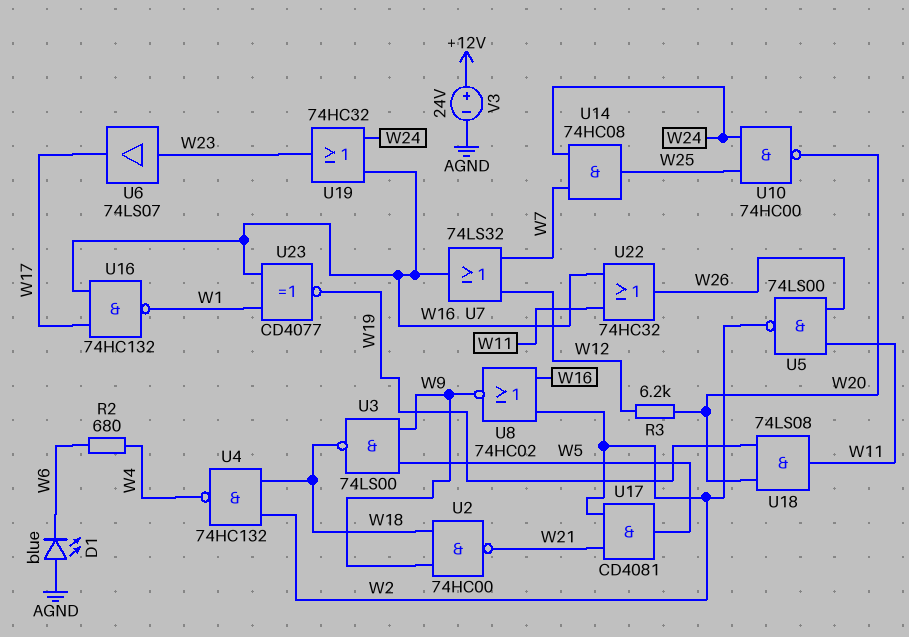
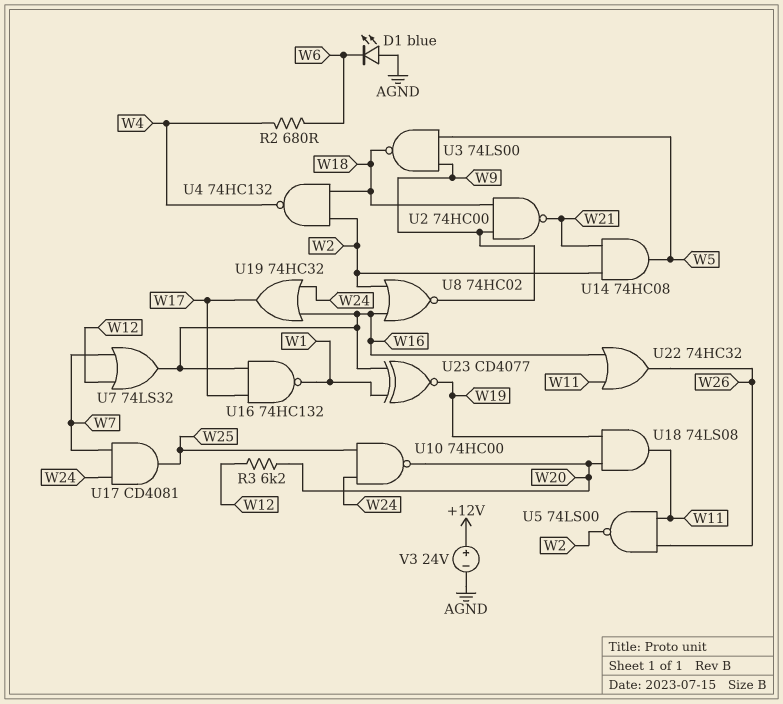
U6: buffer 74LS07 (in W23, out W17) -> none
U14: AND 74HC08 (in W7, in W24, out W25) -> AND 74HC08 (in W2, in W21, out W5)
U17: AND CD4081 (in W2, in W21, out W5) -> AND CD4081 (in W7, in W24, out W25)
U19: OR 74HC32 (in W16, in W24, out W23) -> OR 74HC32 (in W16, in W24, out W17)

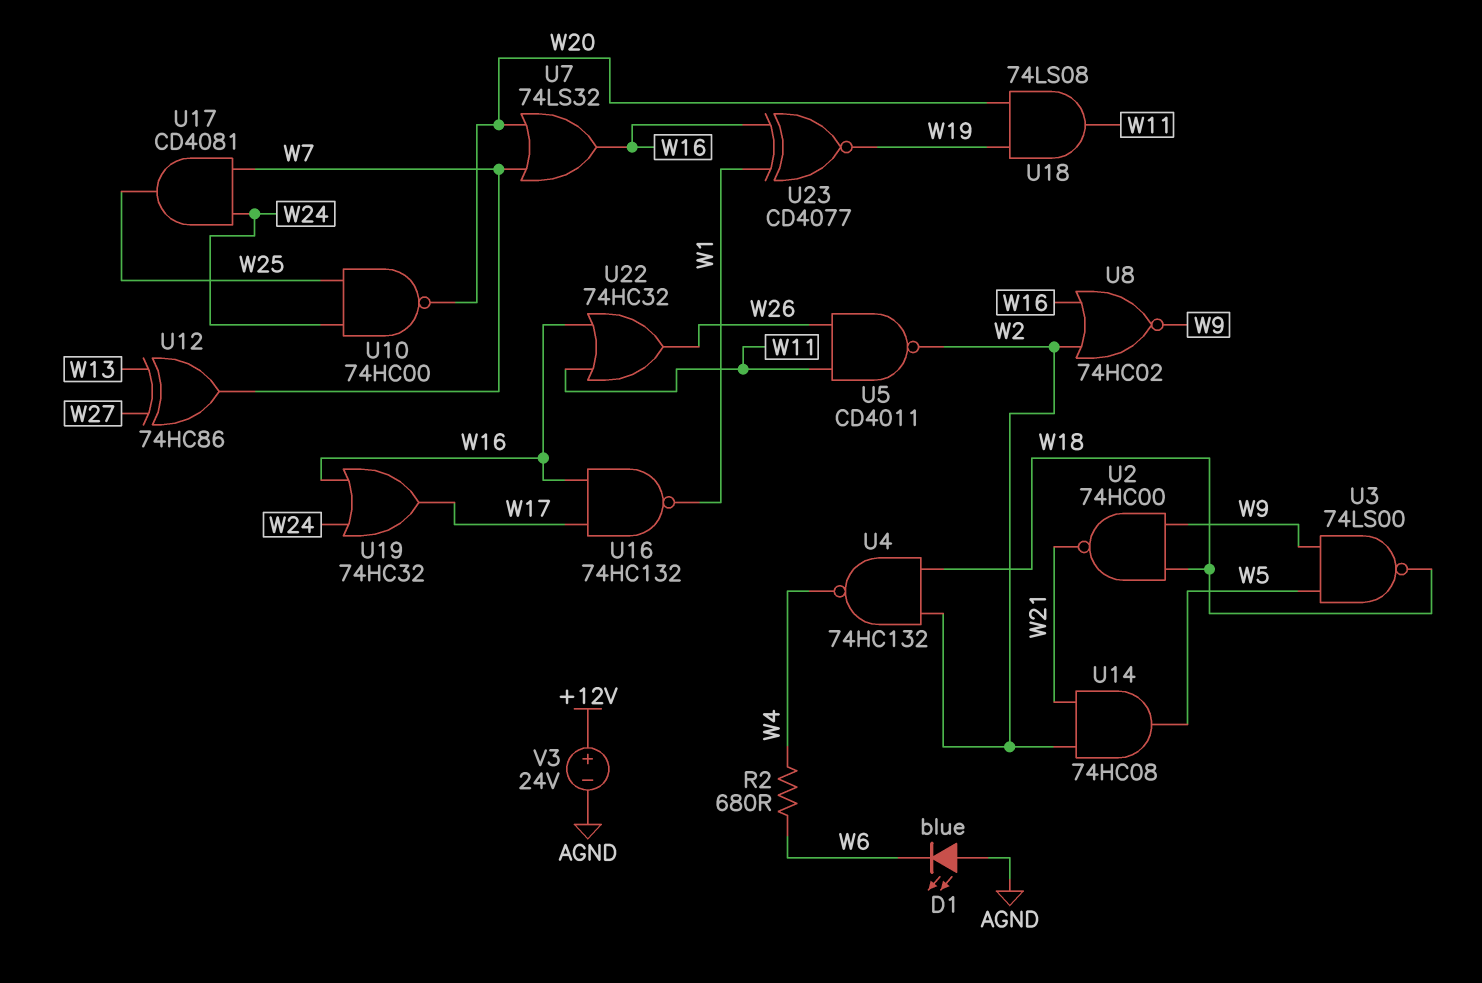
R3: 6.2k (W12, W20) -> none
U5: NAND 74LS00 (in W11, in W26, out W2) -> NAND CD4011 (in W11, in W26, out W2)
U7: OR 74LS32 (in W7, in W12, out W16) -> OR 74LS32 (in W7, in W20, out W16)
U12: none -> XOR 74HC86 (in W13, in W27, out W7)

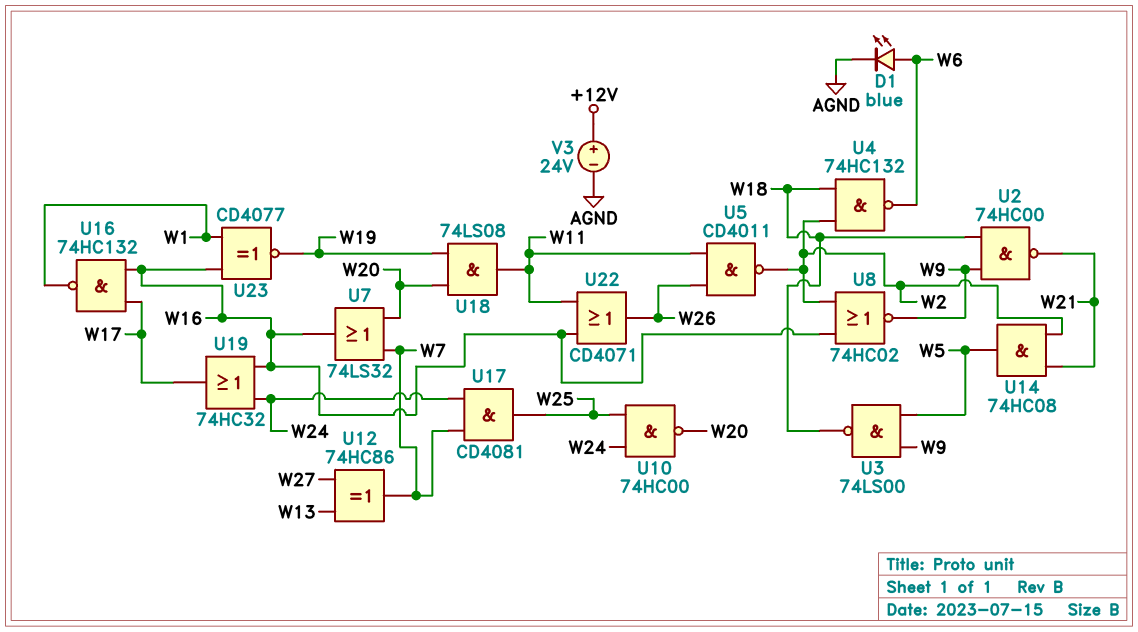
D1: LED blue (A AGND, K W6) -> LED blue (A W6, K AGND)
R2: 680 (W4, W6) -> none
U4: NAND 74HC132 (in W2, in W18, out W4) -> NAND 74HC132 (in W2, in W18, out W6)
U22: OR 74HC32 (in W11, in W16, out W26) -> OR CD4071 (in W11, in W16, out W26)

